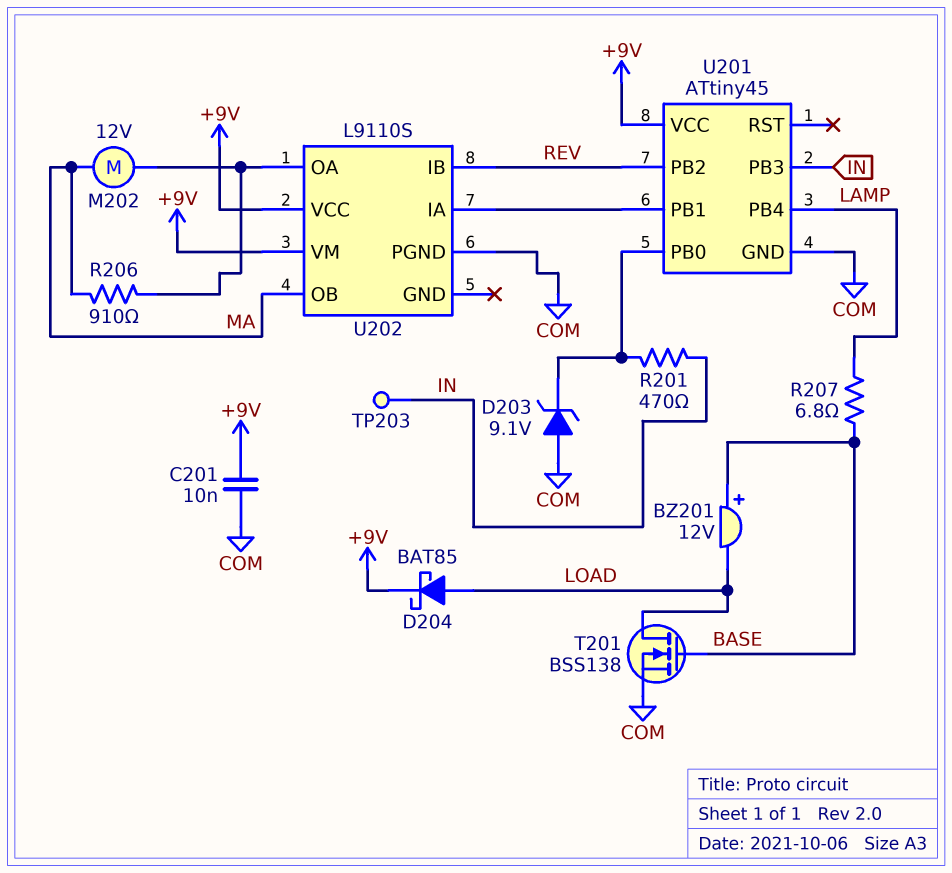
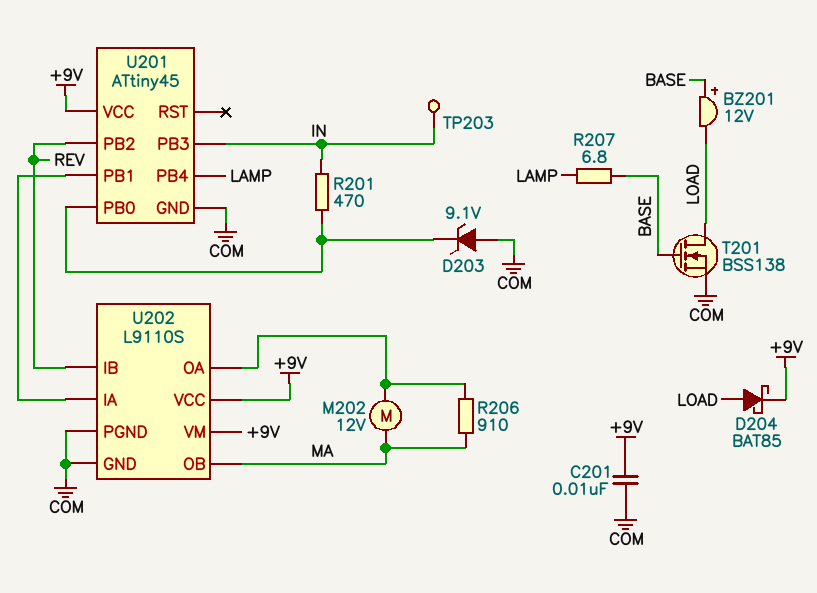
U202 pin GND: none -> COM

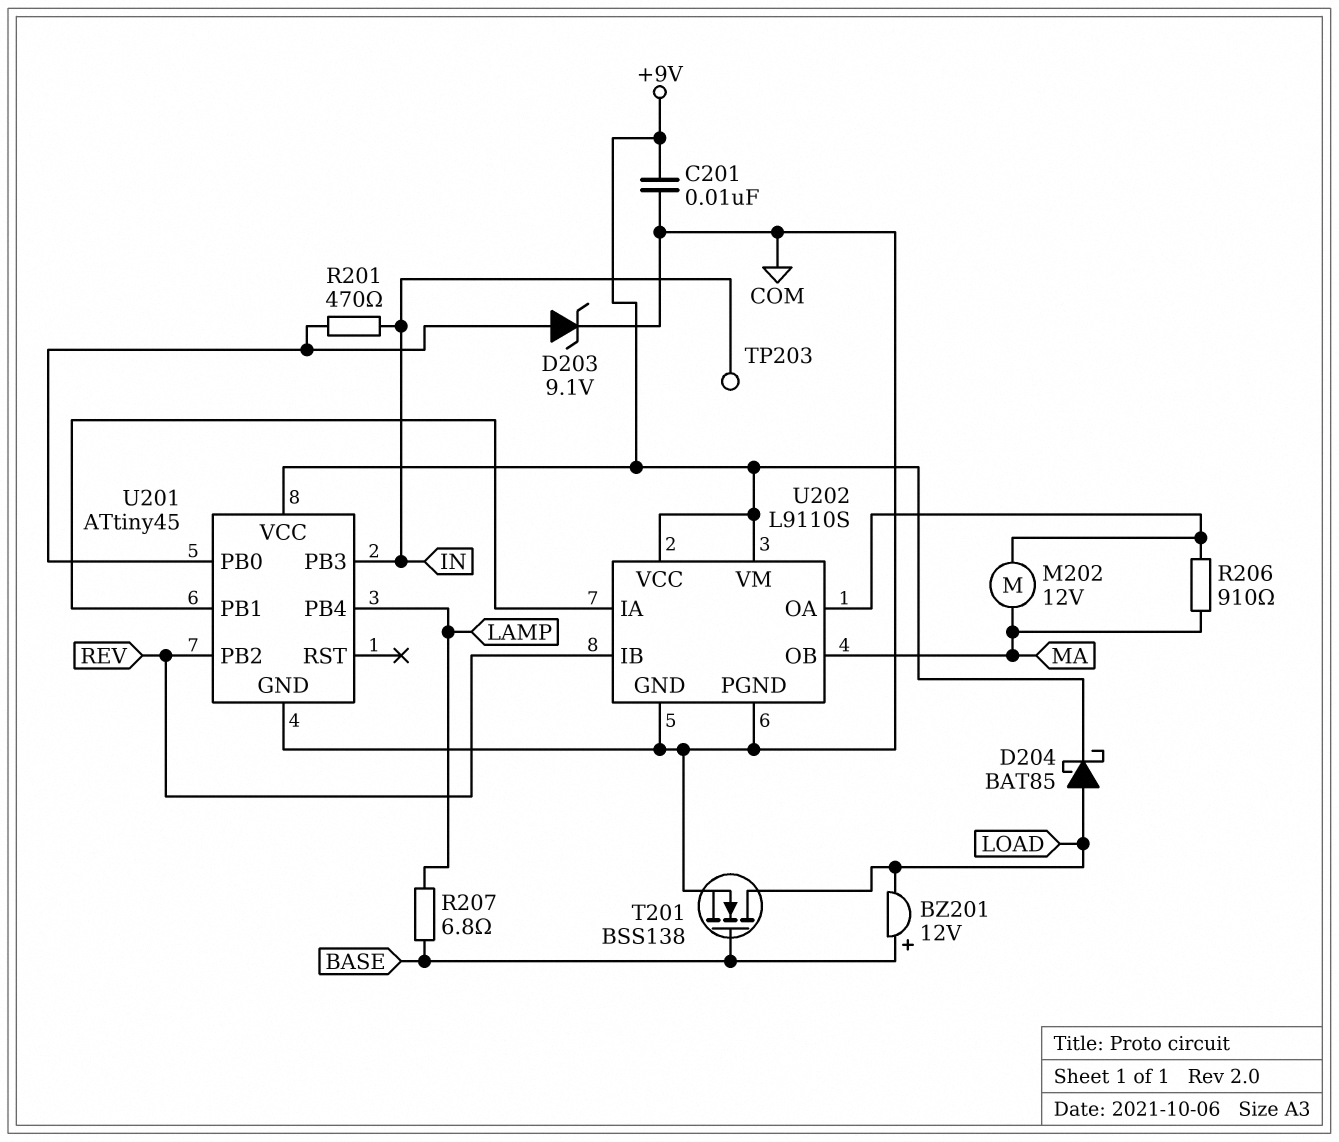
D203: zener 9.1V (A COM, K U201/PB0) -> zener 9.1V (A U201/PB0, K COM)

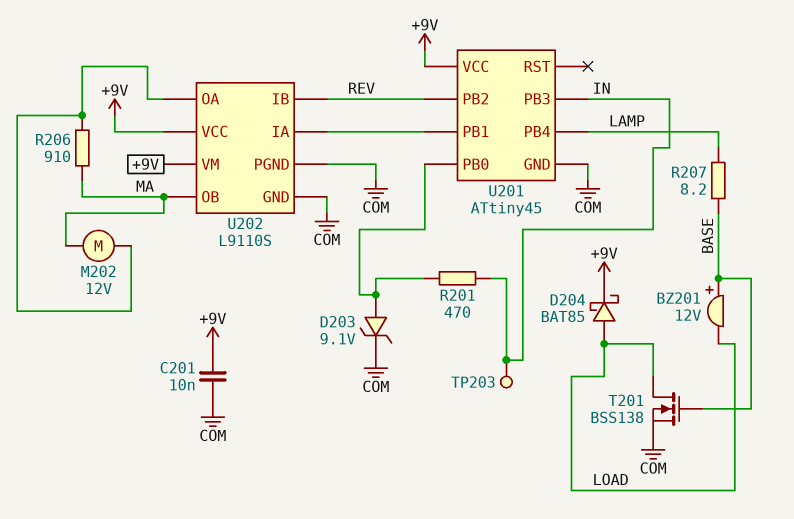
R207: 6.8 (BASE, LAMP) -> 8.2 (BASE, LAMP)

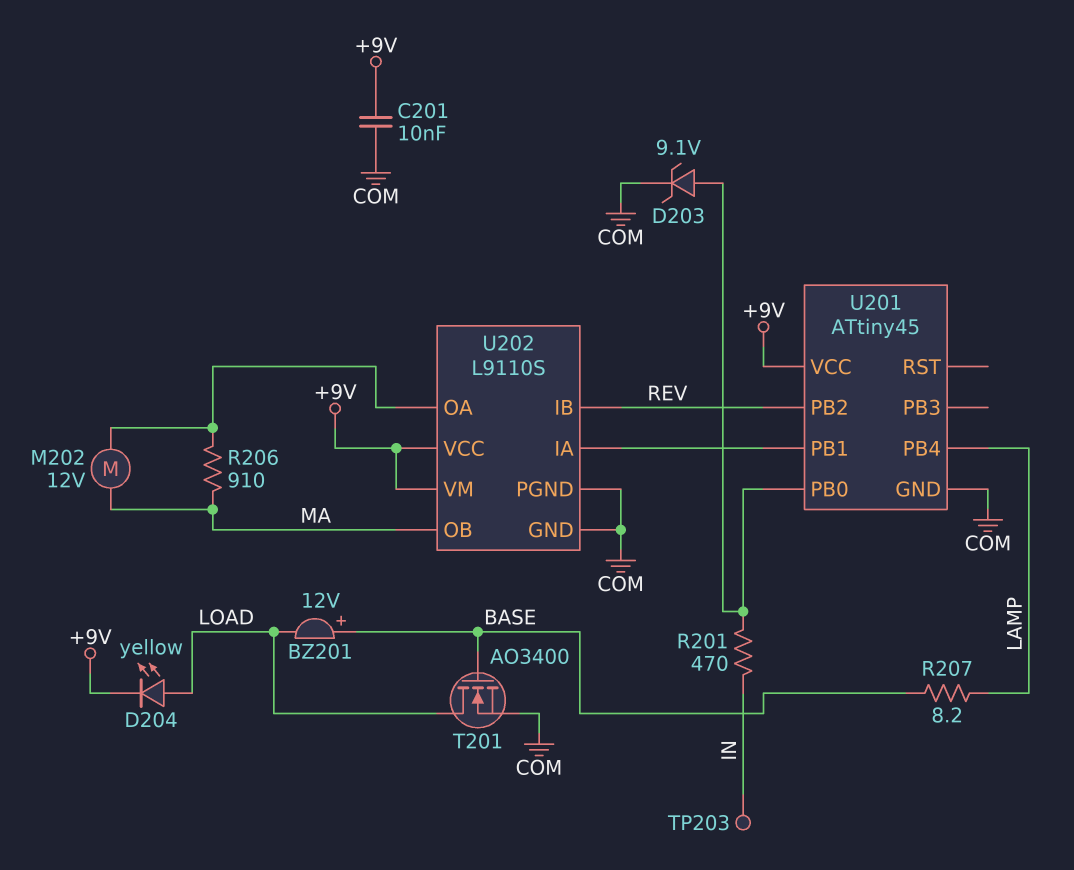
D204: schottky BAT85 (A LOAD, K +9V) -> LED yellow (A LOAD, K +9V)
T201: NMOS BSS138 (G BASE, D LOAD, S COM) -> NMOS AO3400 (G BASE, D LOAD, S COM)
U201 pin PB3: IN -> none

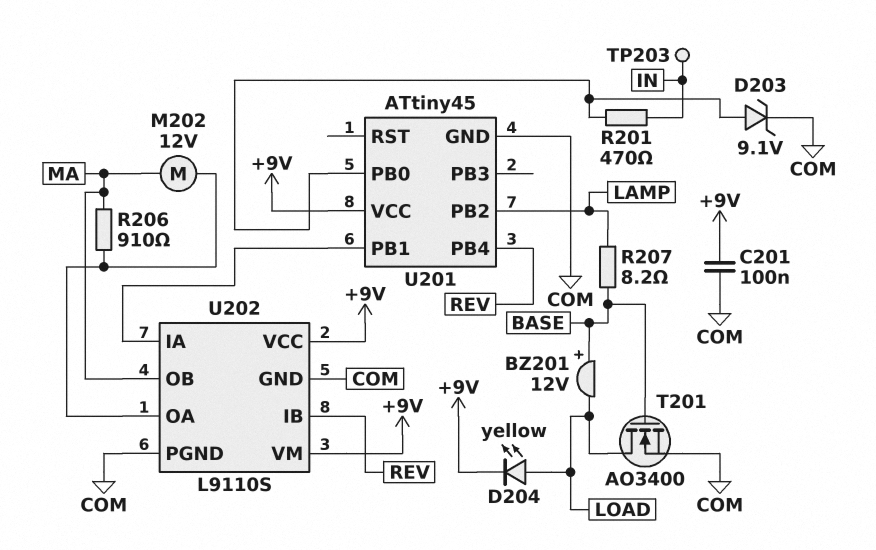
C201: 10nF (+9V, COM) -> 100nF (+9V, COM)
U201 pin PB2: REV -> LAMP
U201 pin PB4: LAMP -> REV

